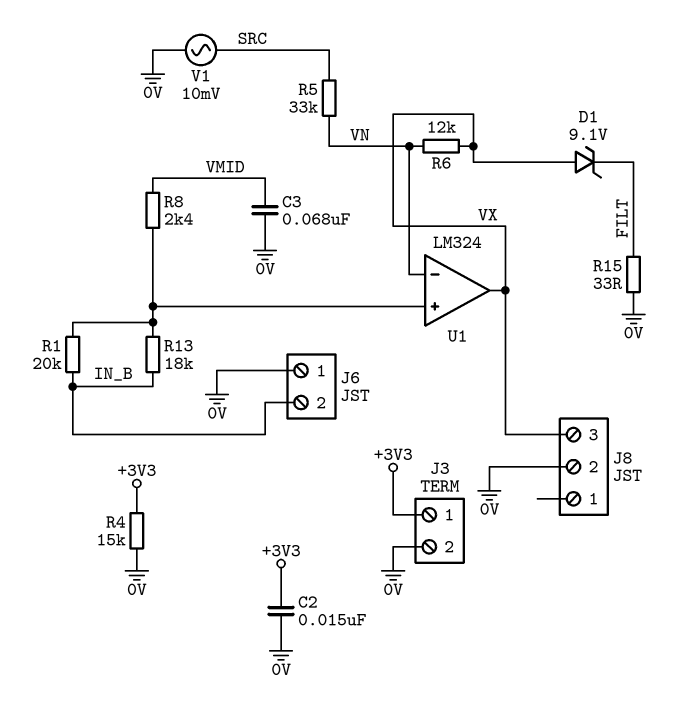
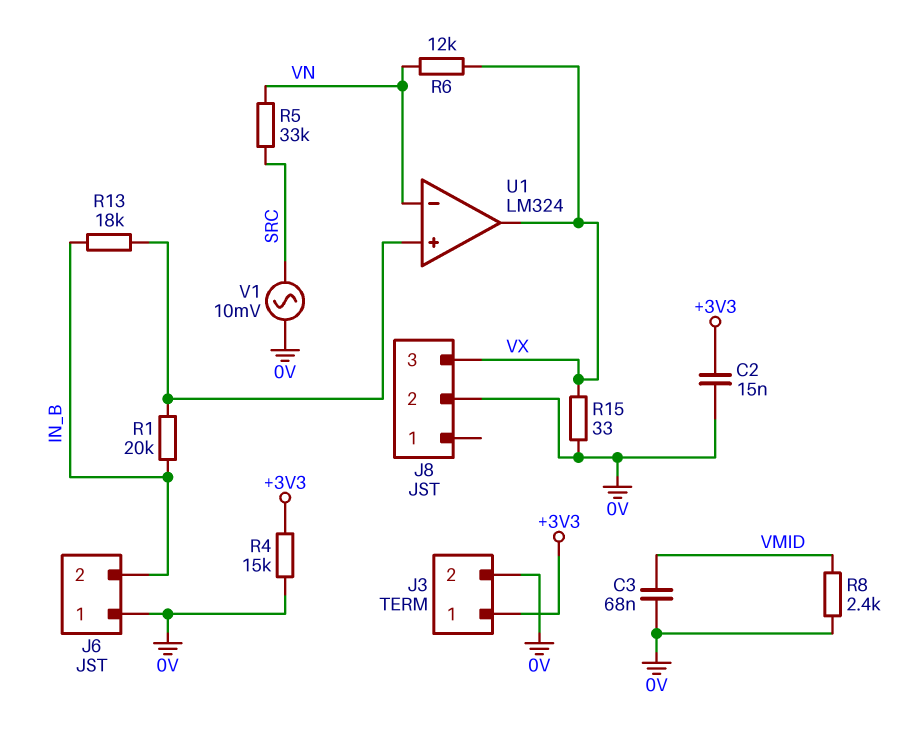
D1: zener 9.1V (A VX, K FILT) -> none
R8: 2.4k (U1/in+, VMID) -> 2.4k (0V, VMID)
R15: 33 (0V, FILT) -> 33 (0V, VX)

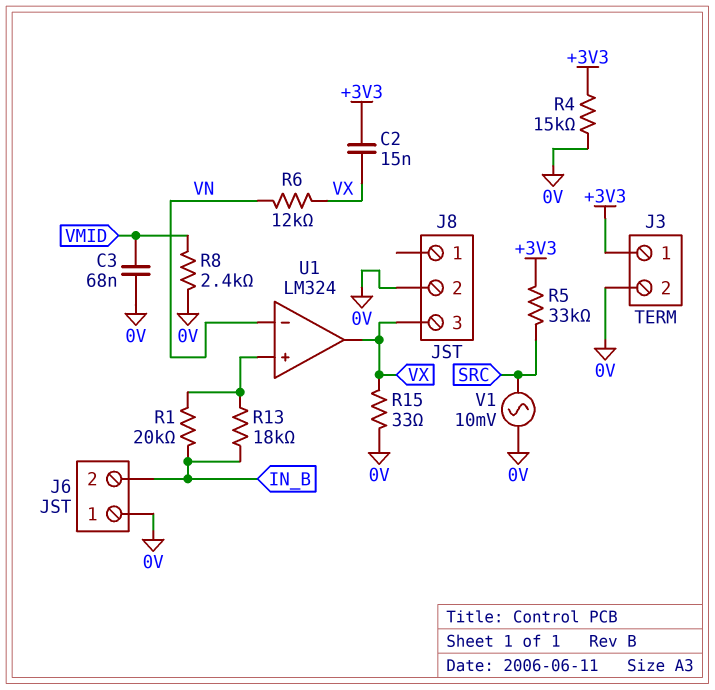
C2: 15nF (+3V3, 0V) -> 15nF (+3V3, VX)
R5: 33k (SRC, VN) -> 33k (+3V3, SRC)

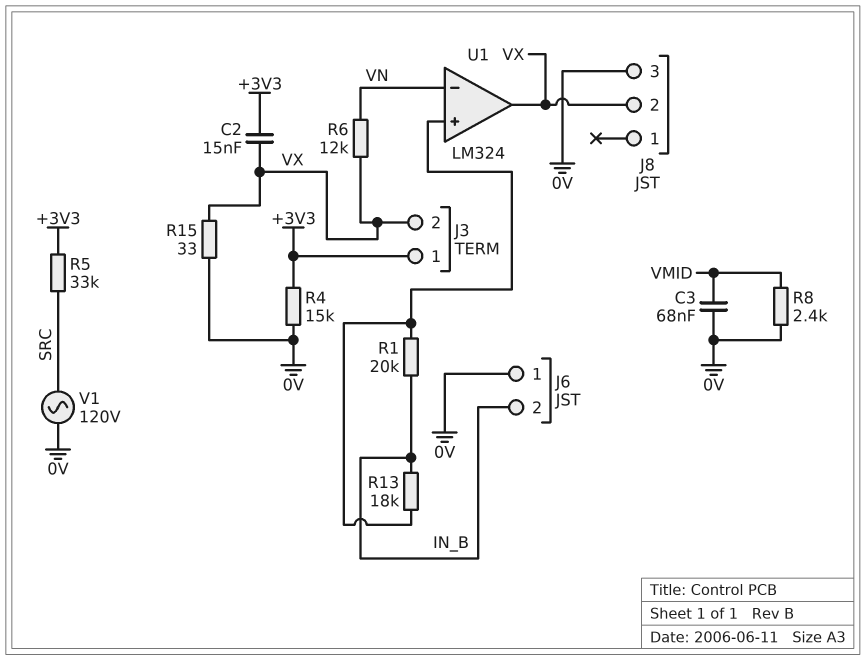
J3 pin 2: 0V -> VX
J8 pin 2: 0V -> VX
J8 pin 3: VX -> 0V
V1: AC 10mV (0V, SRC) -> AC 120V (0V, SRC)

